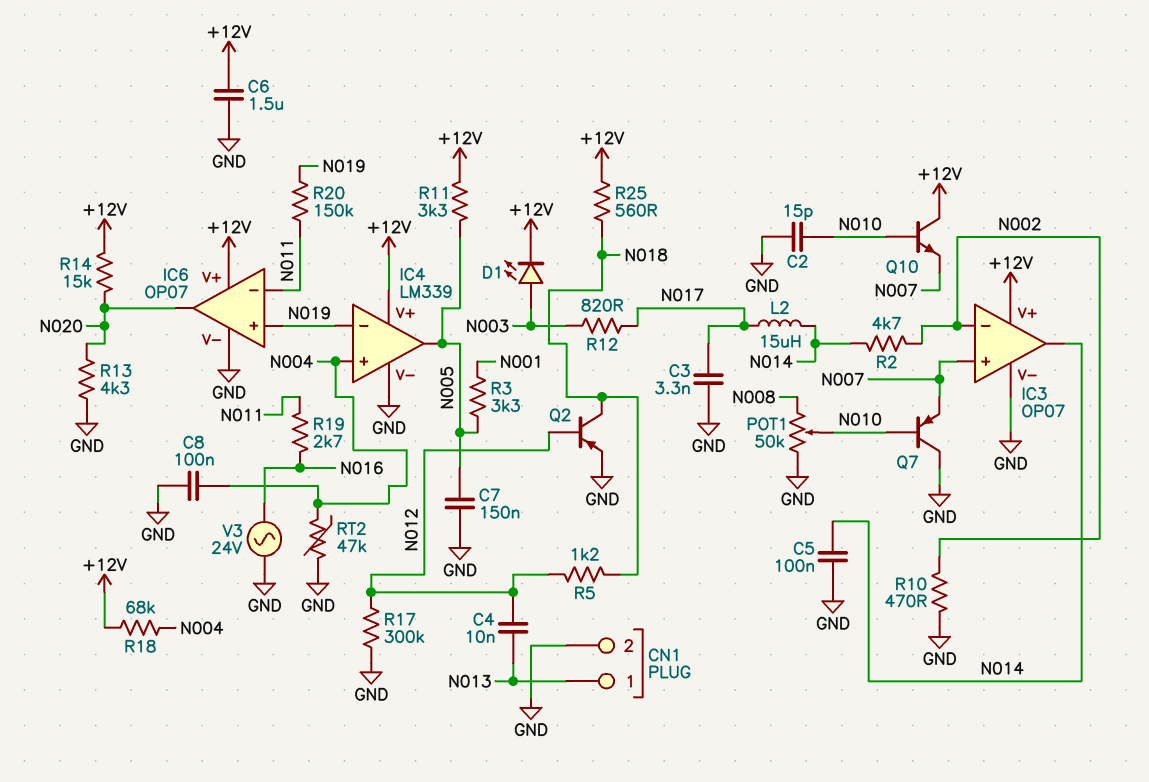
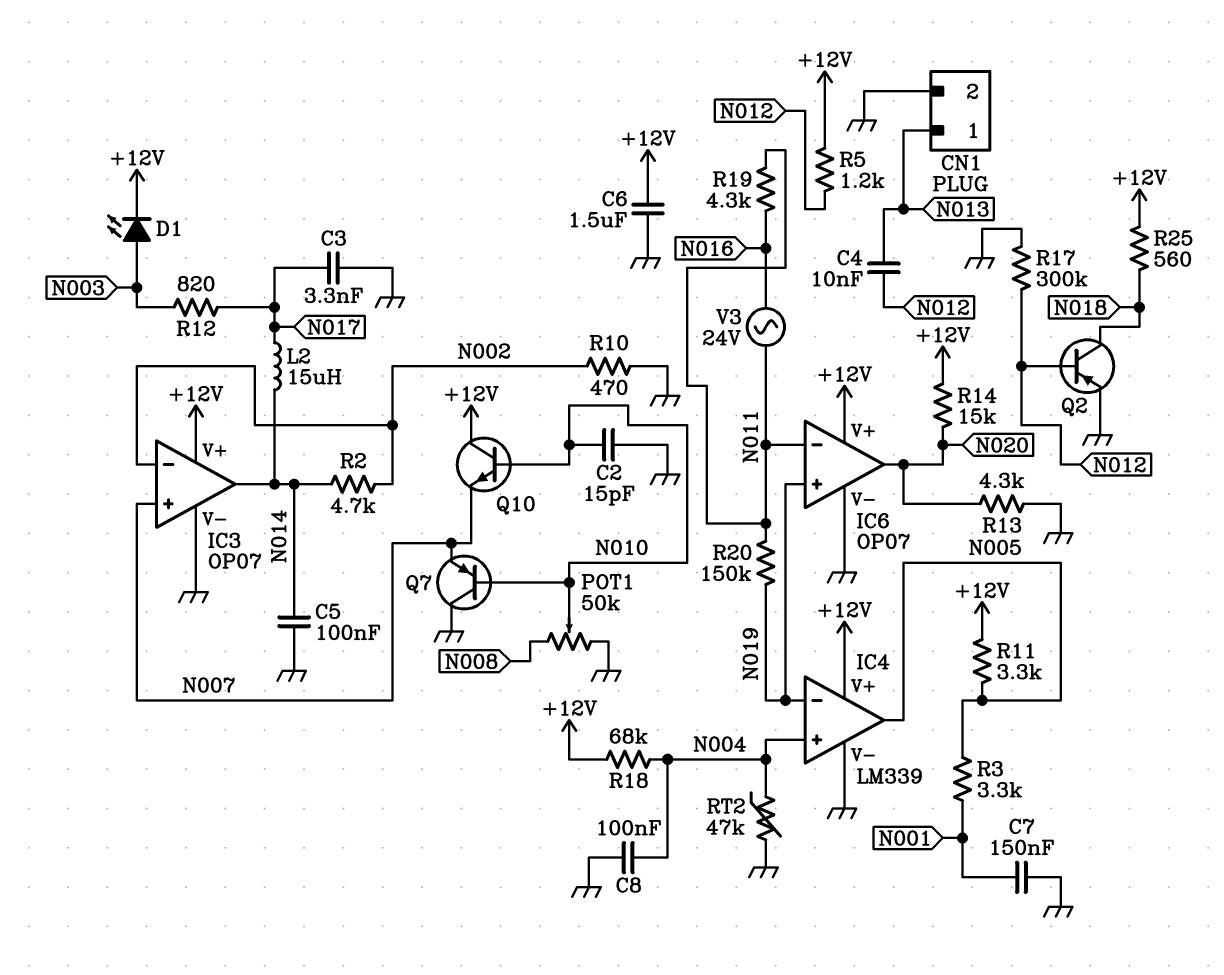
C7: 150nF (GND, N005) -> 150nF (GND, N001)
R5: 1.2k (N012, N018) -> 1.2k (+12V, N012)
R19: 2.7k (N011, N016) -> 4.3k (N011, N016)
V3: AC 24V (GND, N016) -> AC 24V (N011, N016)

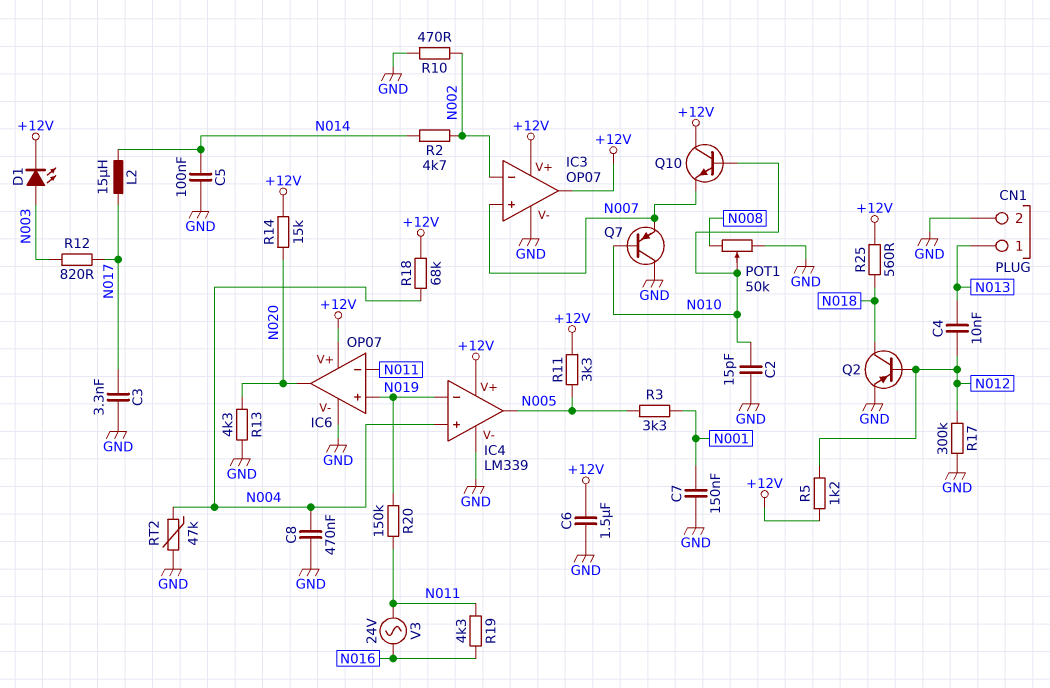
C8: 100nF (GND, N004) -> 470nF (GND, N004)
IC3 pin out: N014 -> +12V

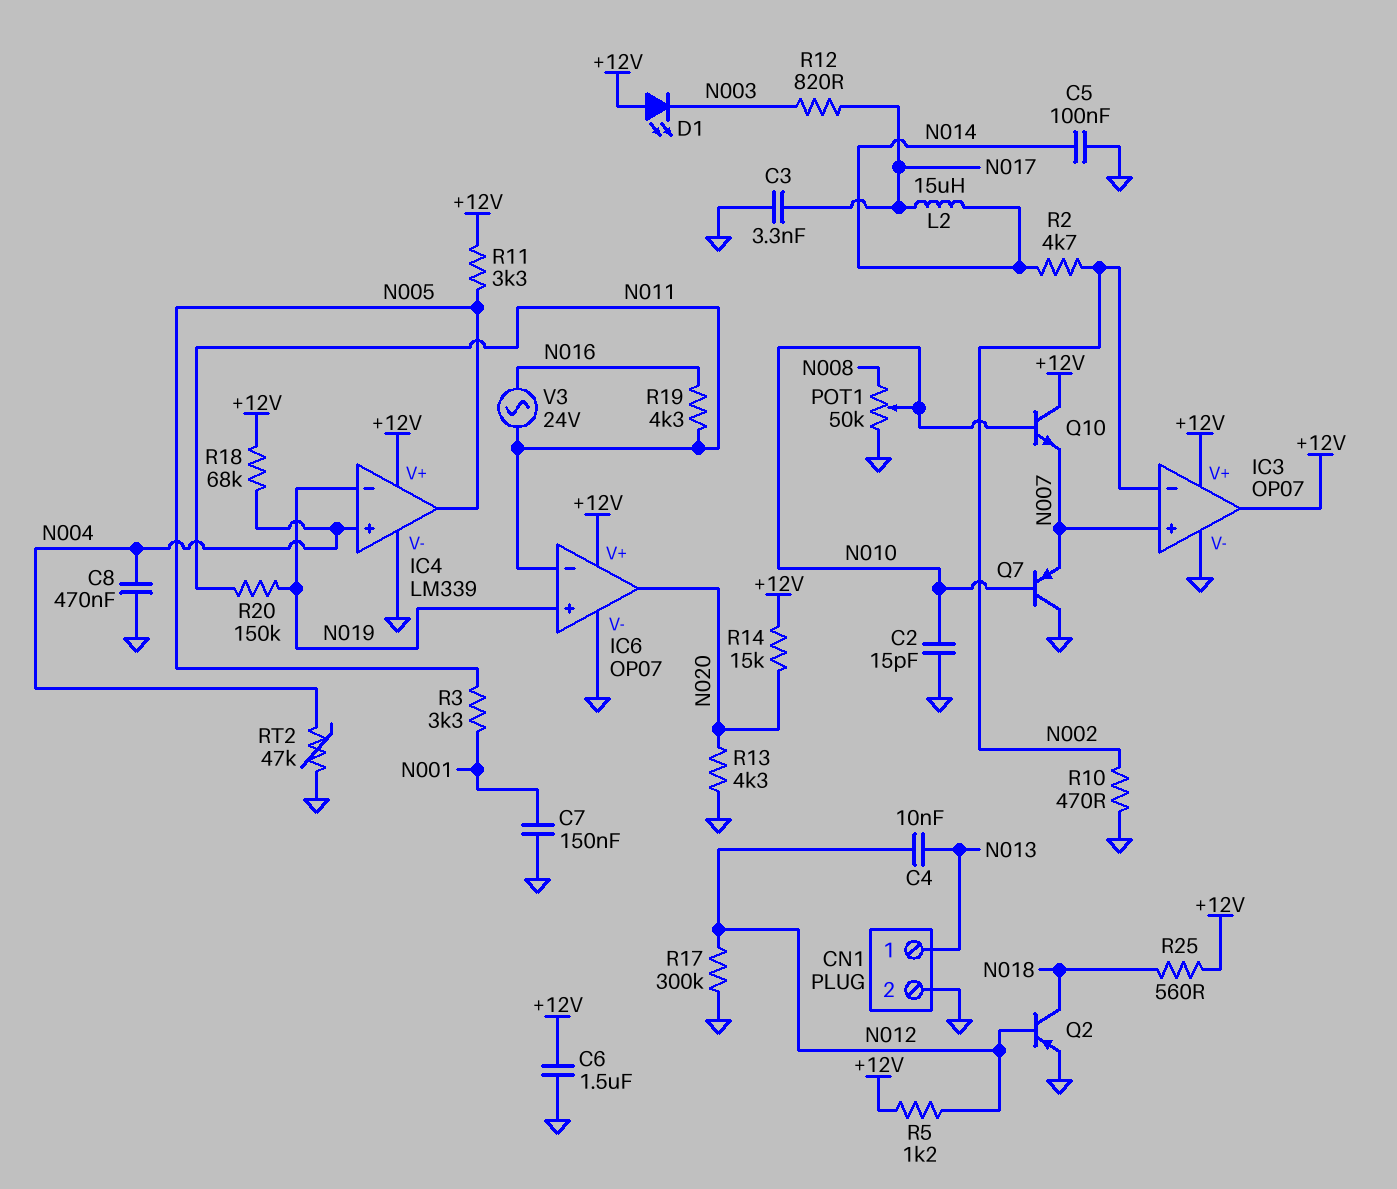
D1: LED (A N003, K +12V) -> LED (A +12V, K N003)

